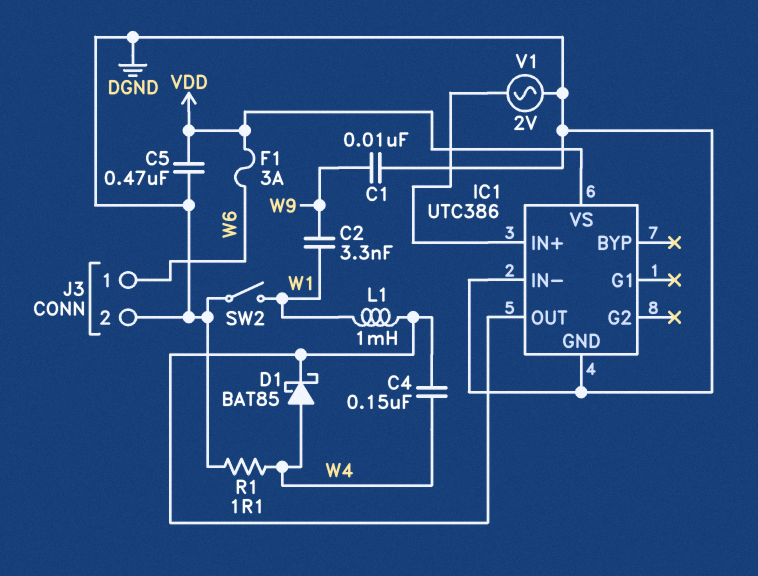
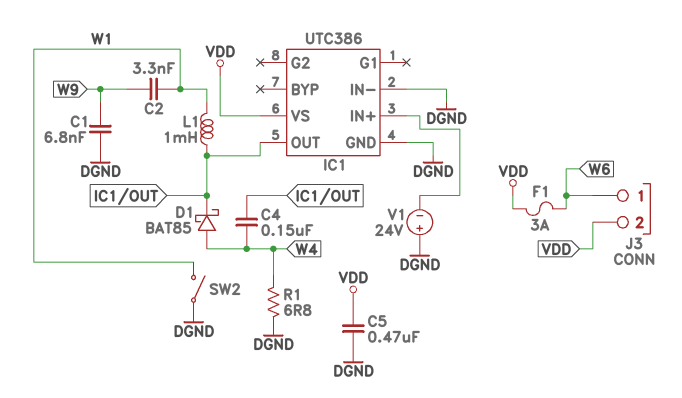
C1: 10nF (DGND, W9) -> 6.8nF (DGND, W9)
J3 pin 2: DGND -> VDD
R1: 1.1 (DGND, W4) -> 6.8 (DGND, W4)
V1: AC 2V (DGND, IC1/IN+) -> 24V (plus DGND, minus IC1/IN+)

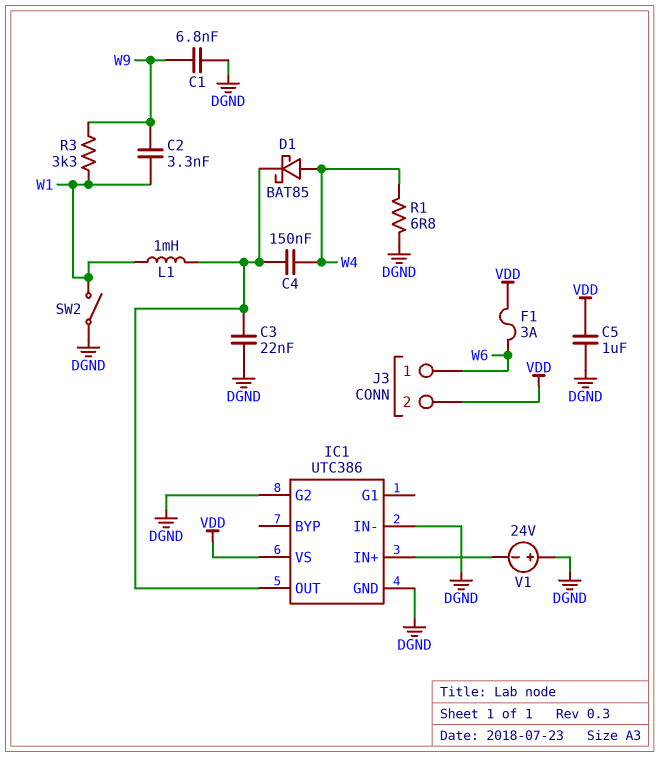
C3: none -> 22nF (DGND, IC1/OUT)
C5: 470nF (DGND, VDD) -> 1uF (DGND, VDD)
IC1 pin G2: none -> DGND
R3: none -> 3.3k (W1, W9)

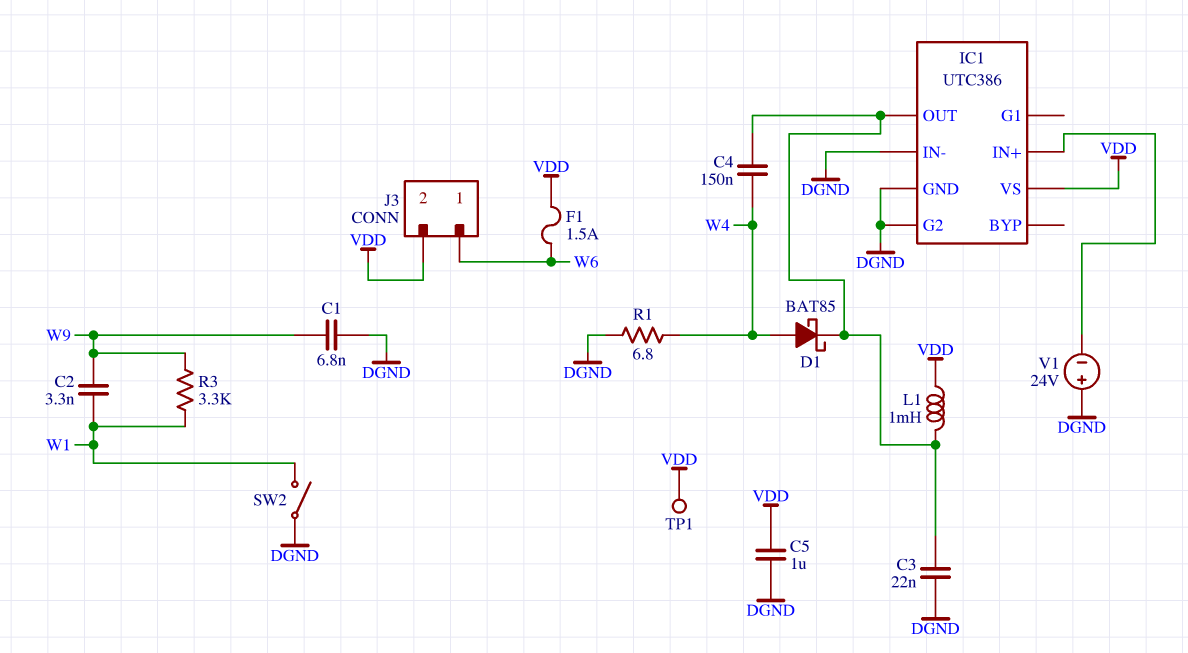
F1: 3A (VDD, W6) -> 1.5A (VDD, W6)
L1: 1mH (IC1/OUT, W1) -> 1mH (IC1/OUT, VDD)
TP1: none -> test point (VDD)

